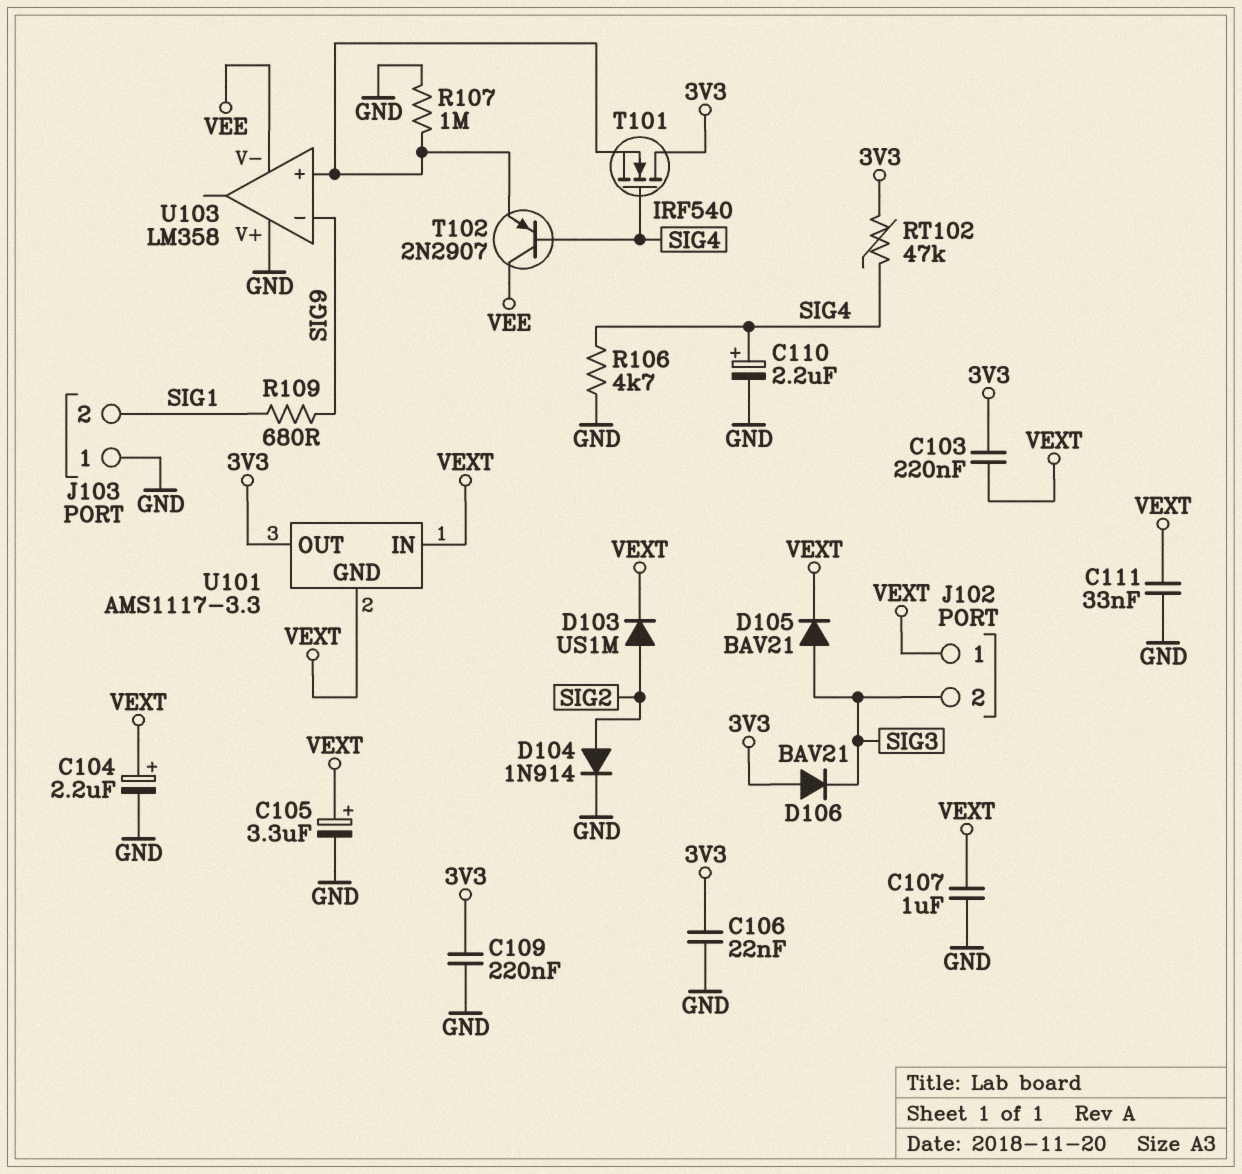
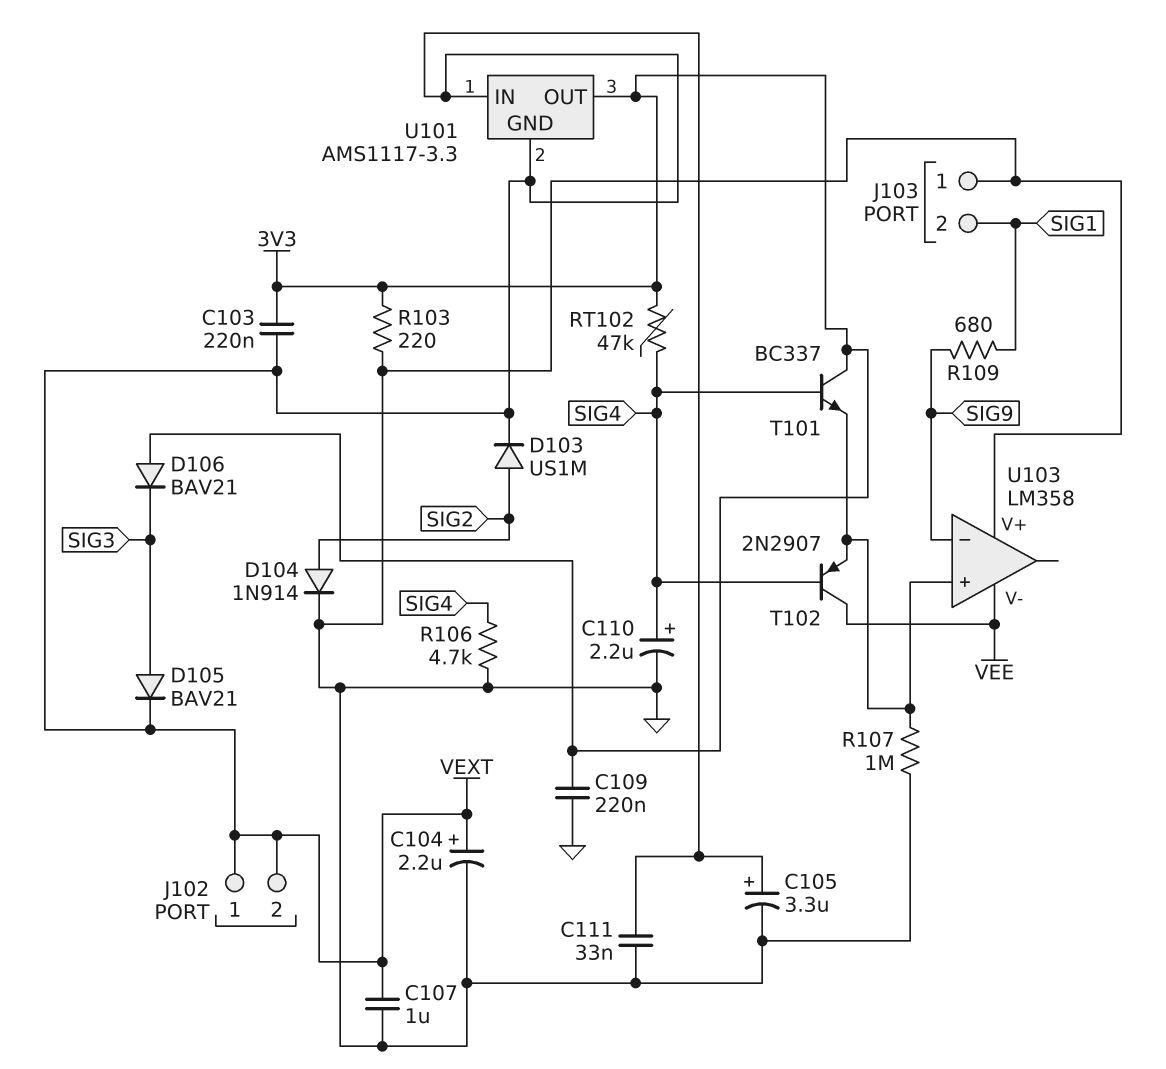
C106: 22nF (3V3, GND) -> none
J102 pin 2: SIG3 -> VEXT
R103: none -> 220 (3V3, GND)
T101: NMOS IRF540 (G SIG4, D 3V3, S U103/in+) -> NPN BC337 (B SIG4, C 3V3, E U103/in+)

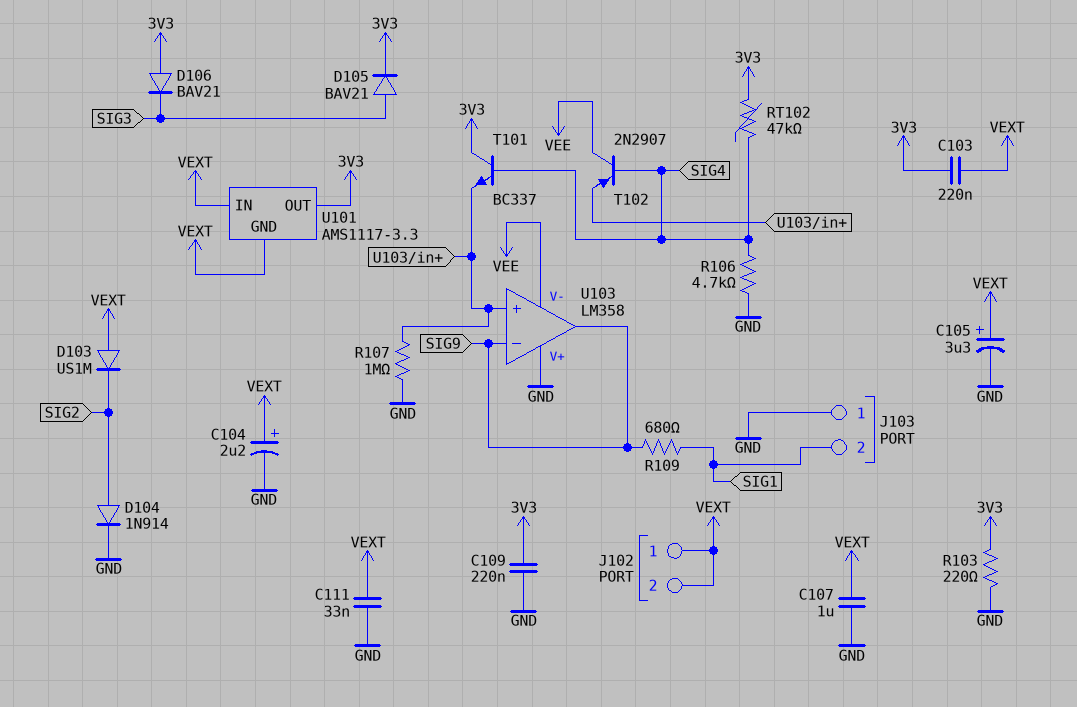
C110: 2.2uF (plus SIG4, minus GND) -> none
D103: diode US1M (A SIG2, K VEXT) -> diode US1M (A VEXT, K SIG2)
D105: diode BAV21 (A SIG3, K VEXT) -> diode BAV21 (A SIG3, K 3V3)
U103 pin out: none -> SIG9

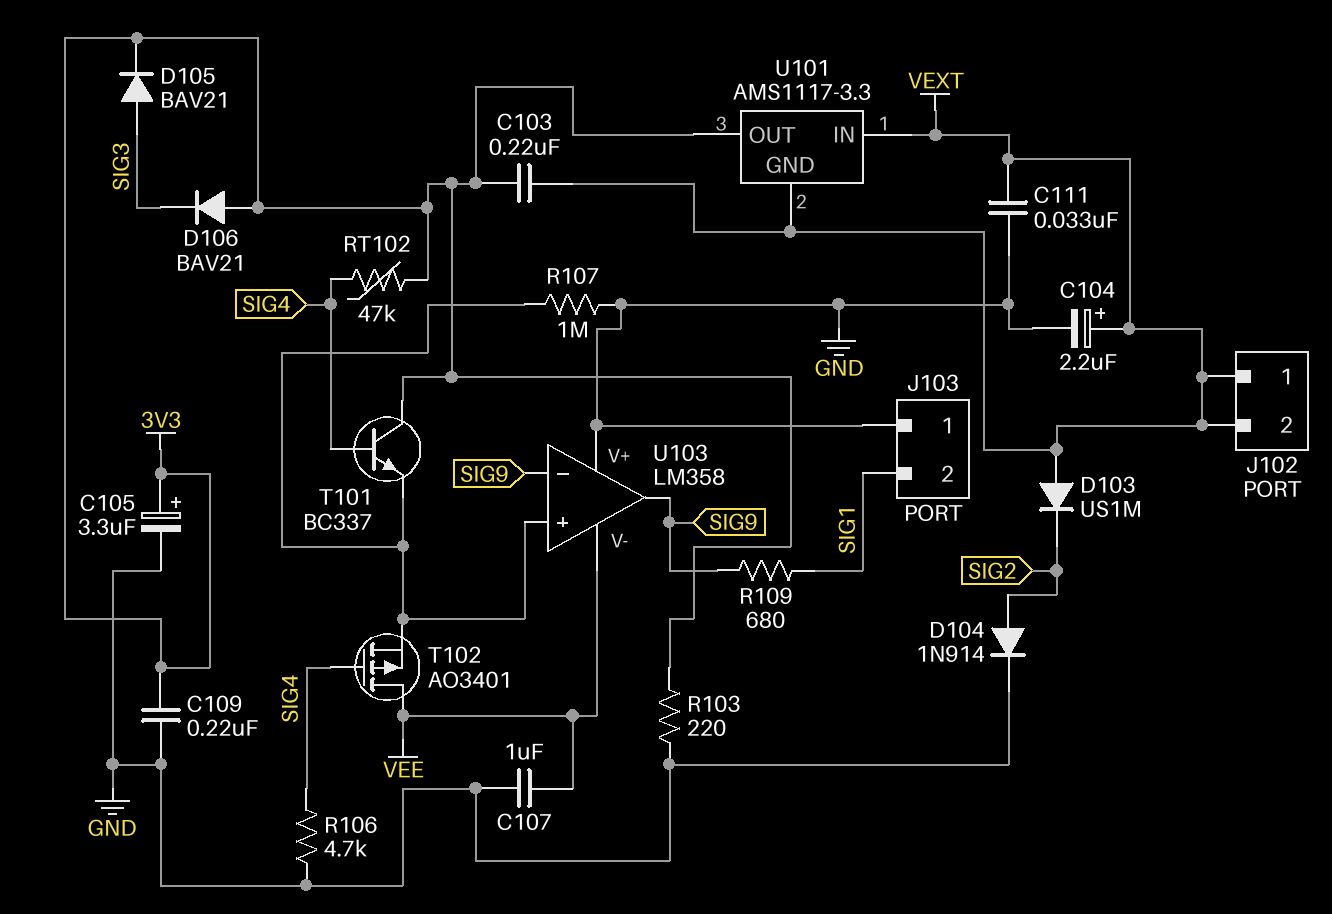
C105: 3.3uF (plus VEXT, minus GND) -> 3.3uF (plus 3V3, minus GND)
C107: 1uF (GND, VEXT) -> 1uF (GND, VEE)
T102: PNP 2N2907 (B SIG4, C VEE, E U103/in+) -> PMOS AO3401 (G SIG4, D VEE, S U103/in+)

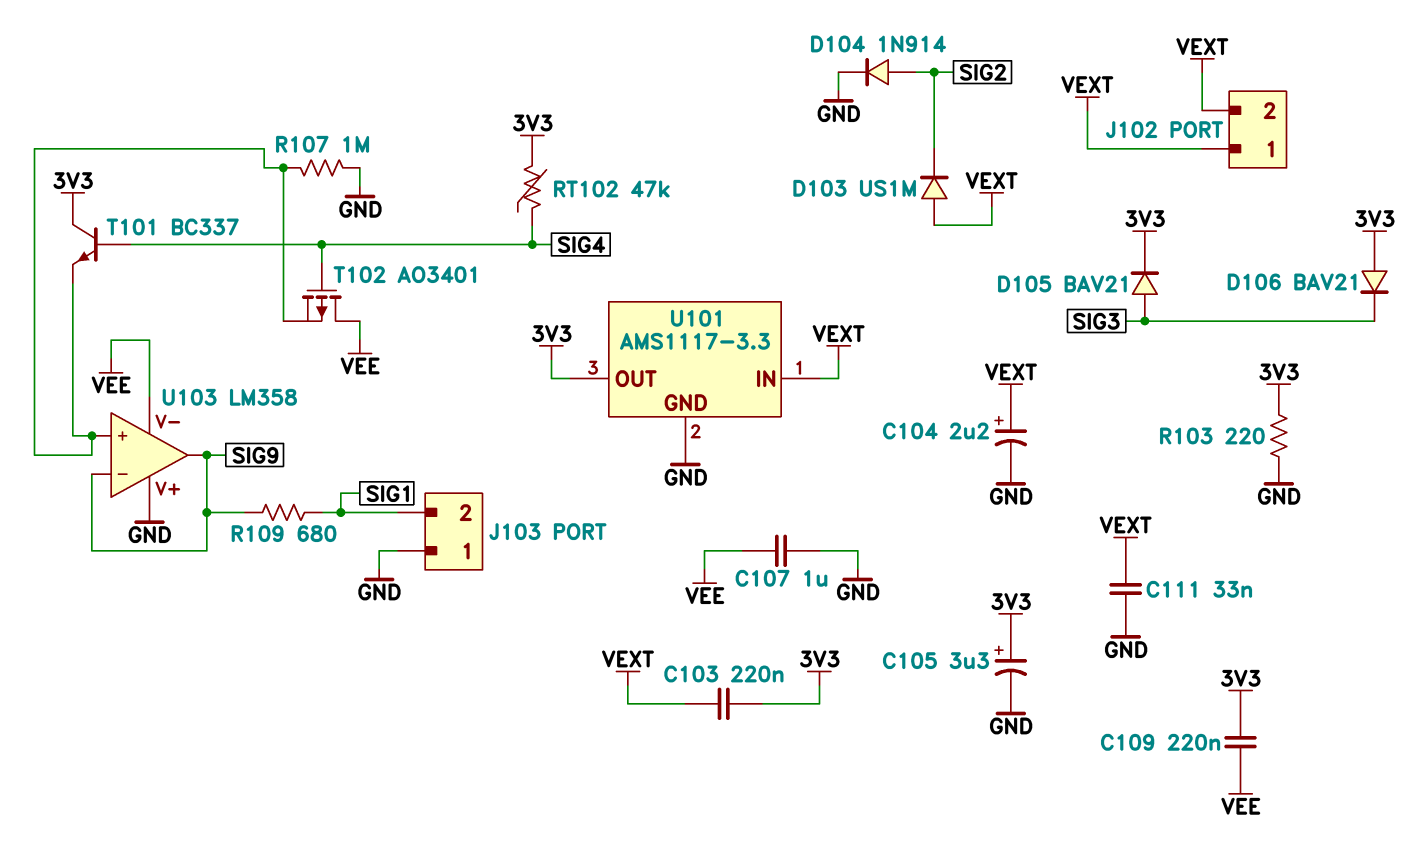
C109: 220nF (3V3, GND) -> 220nF (3V3, VEE)
R106: 4.7k (GND, SIG4) -> none
U101 pin GND: VEXT -> GND

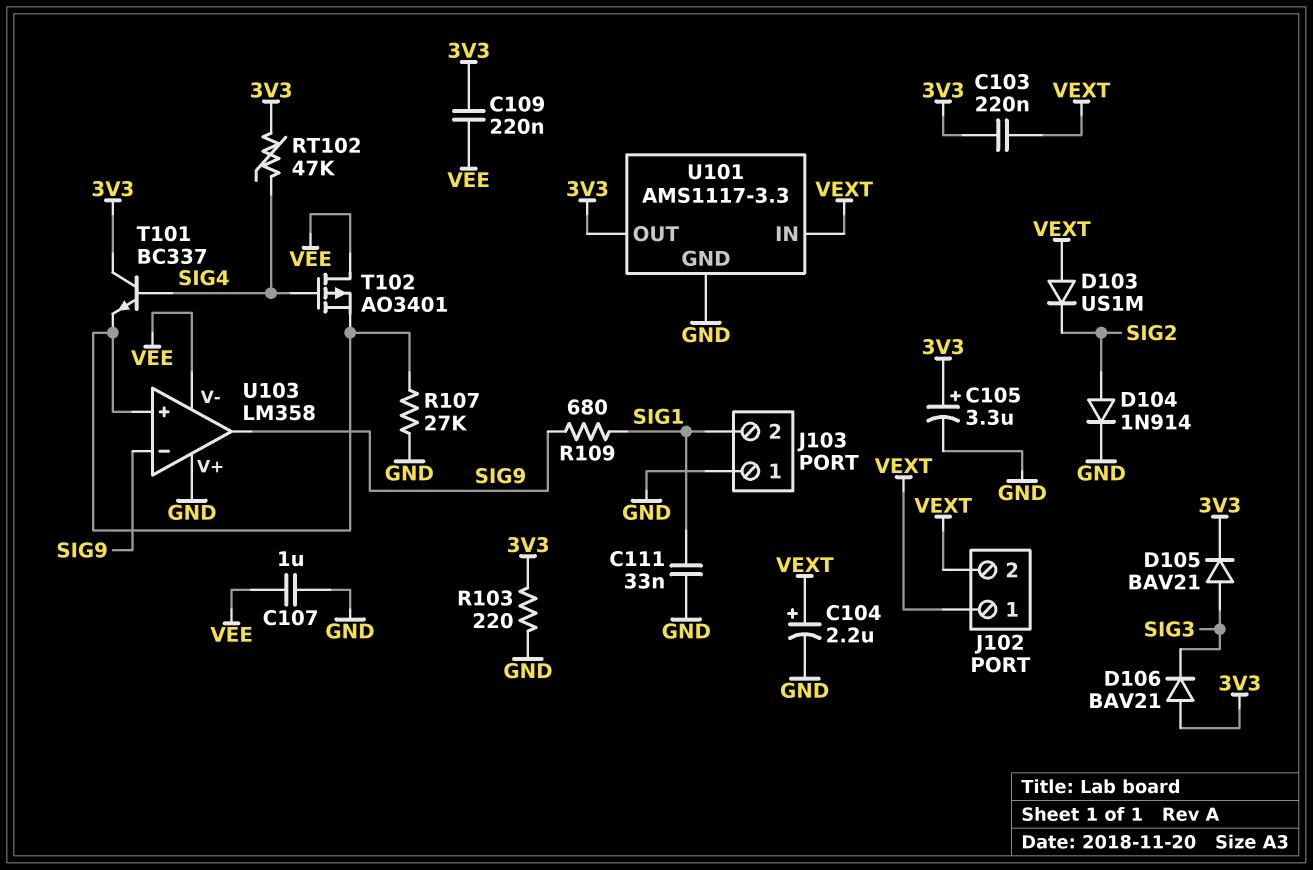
C111: 33nF (GND, VEXT) -> 33nF (GND, SIG1)
R107: 1M (GND, U103/in+) -> 27k (GND, U103/in+)

